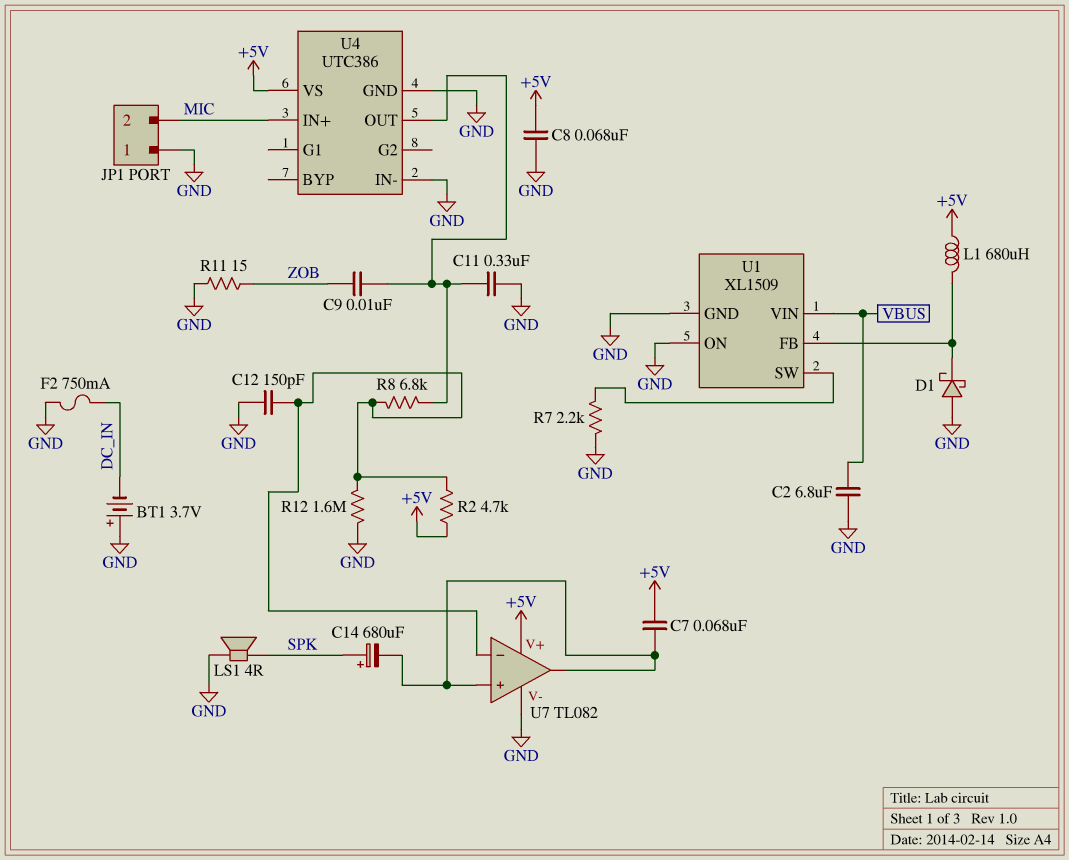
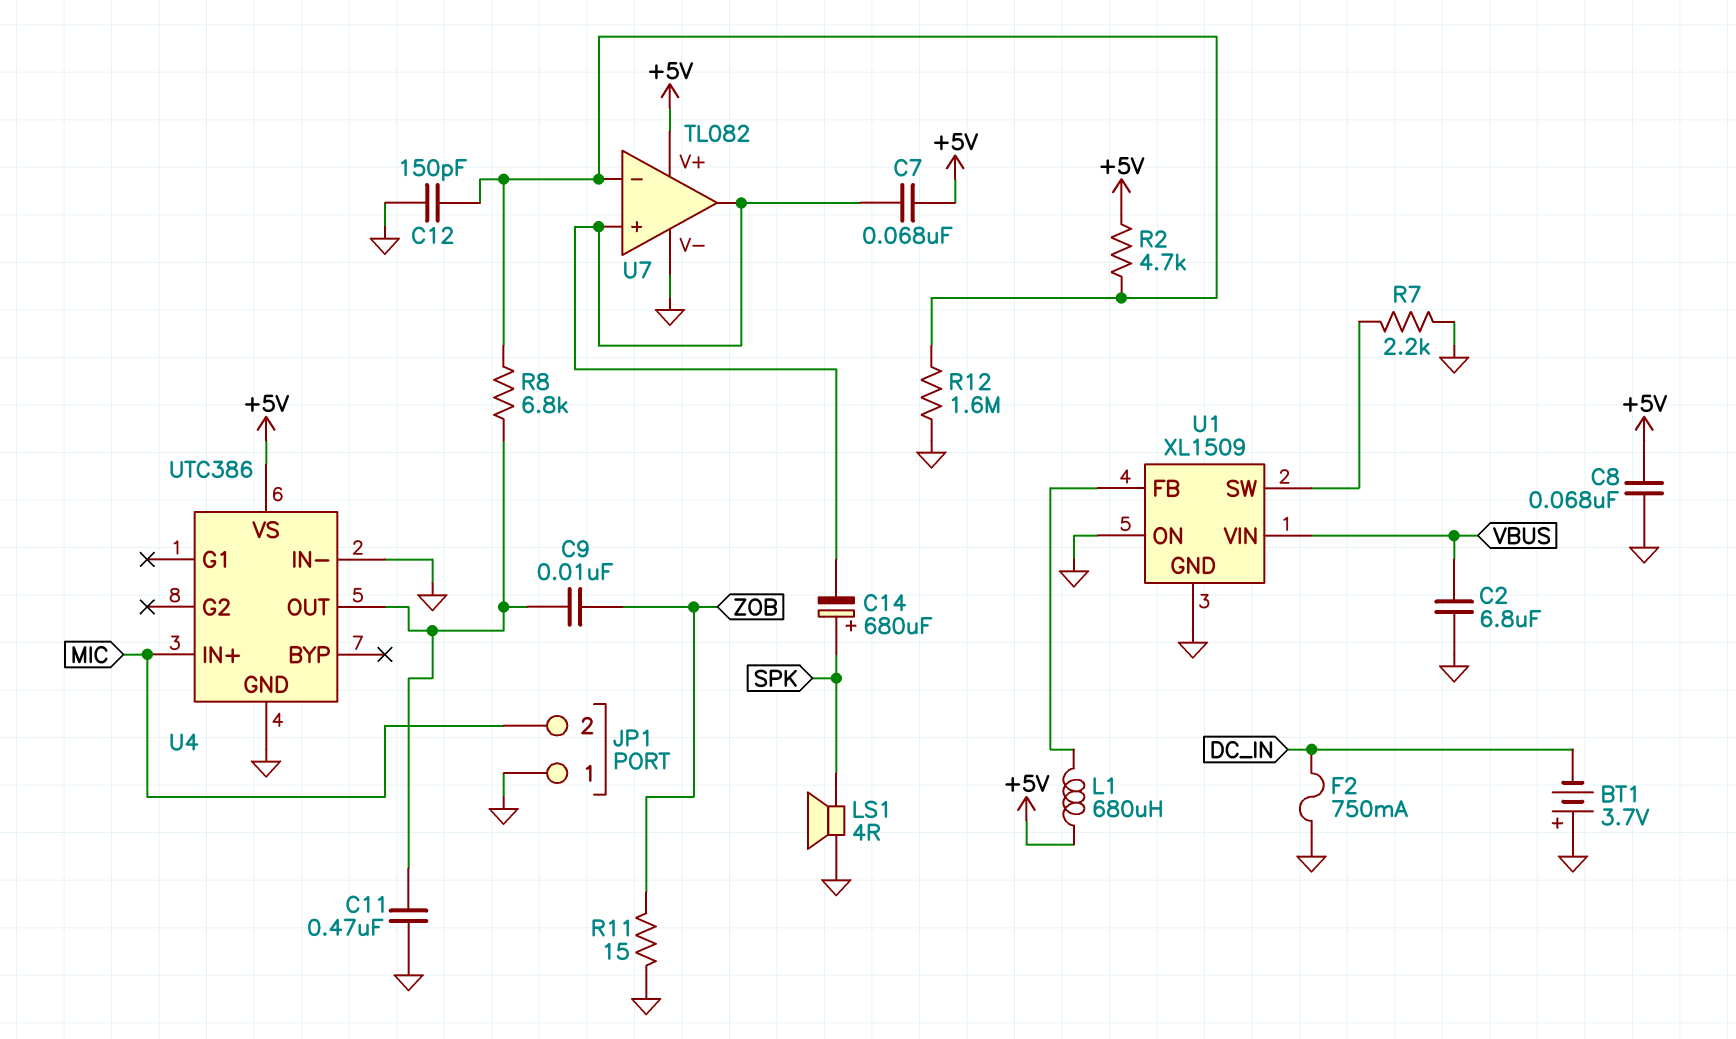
C11: 330nF (GND, U4/OUT) -> 470nF (GND, U4/OUT)
D1: schottky (A GND, K U1/FB) -> none

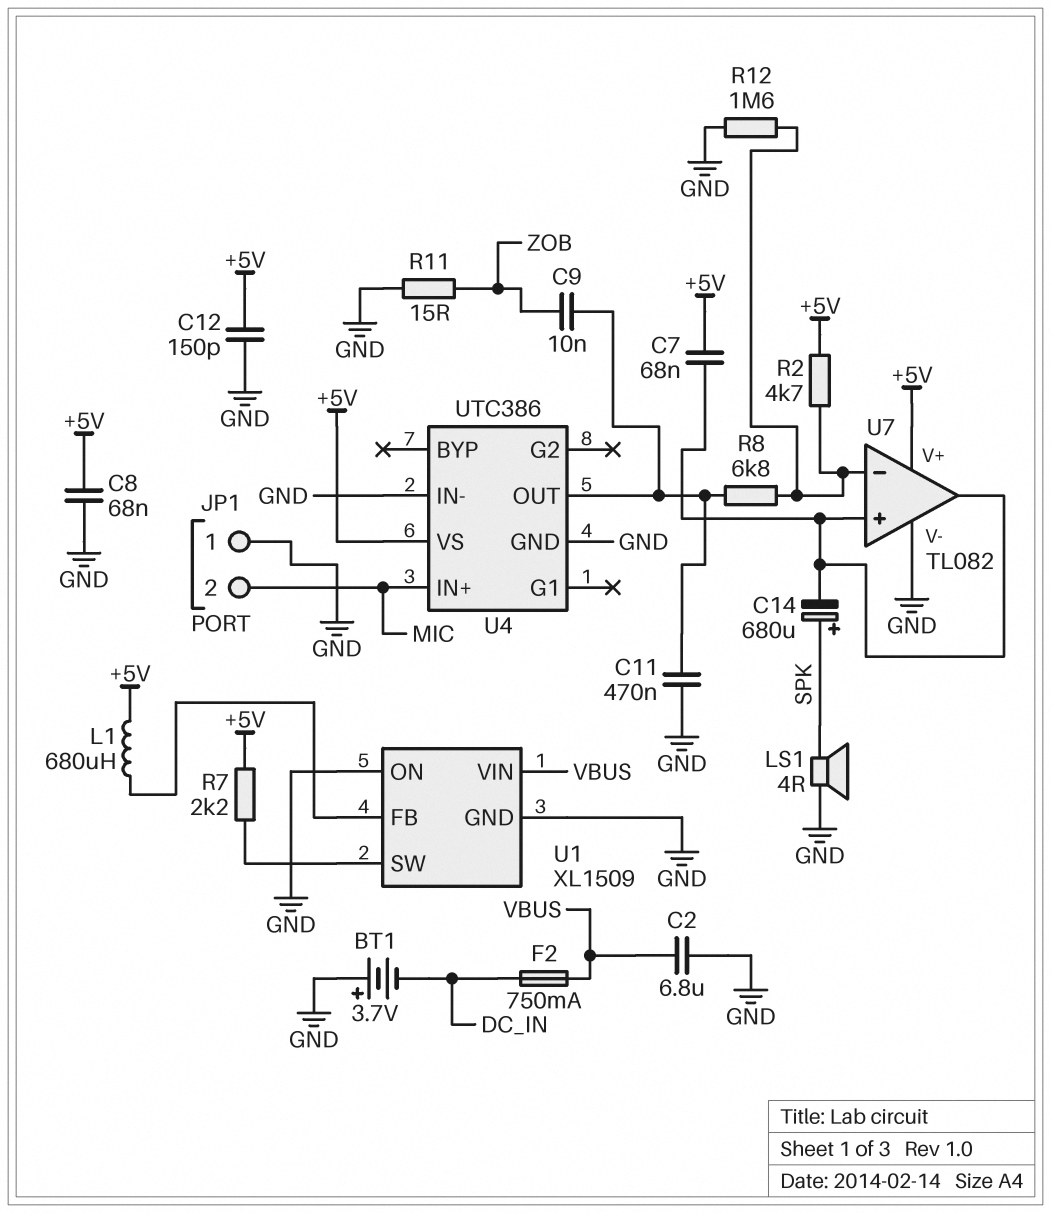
C12: 150pF (GND, U7/in-) -> 150pF (+5V, GND)
F2: 750mA (DC_IN, GND) -> 750mA (DC_IN, VBUS)
R7: 2.2k (GND, U1/SW) -> 2.2k (+5V, U1/SW)

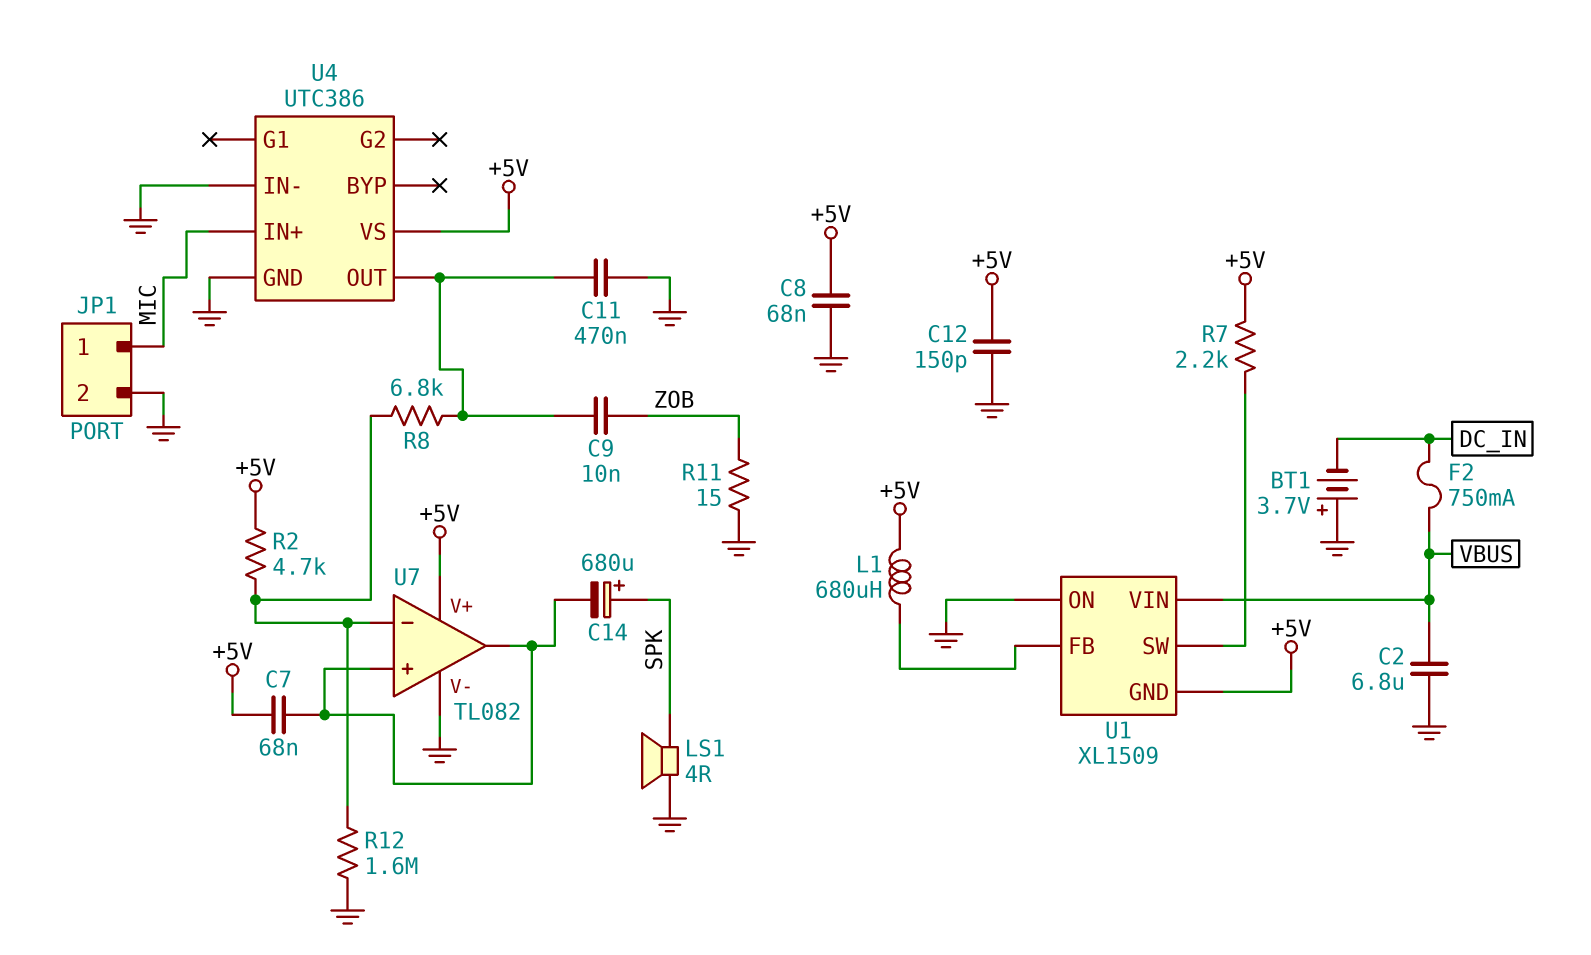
JP1 pin 1: GND -> MIC
JP1 pin 2: MIC -> GND
U1 pin GND: GND -> +5V

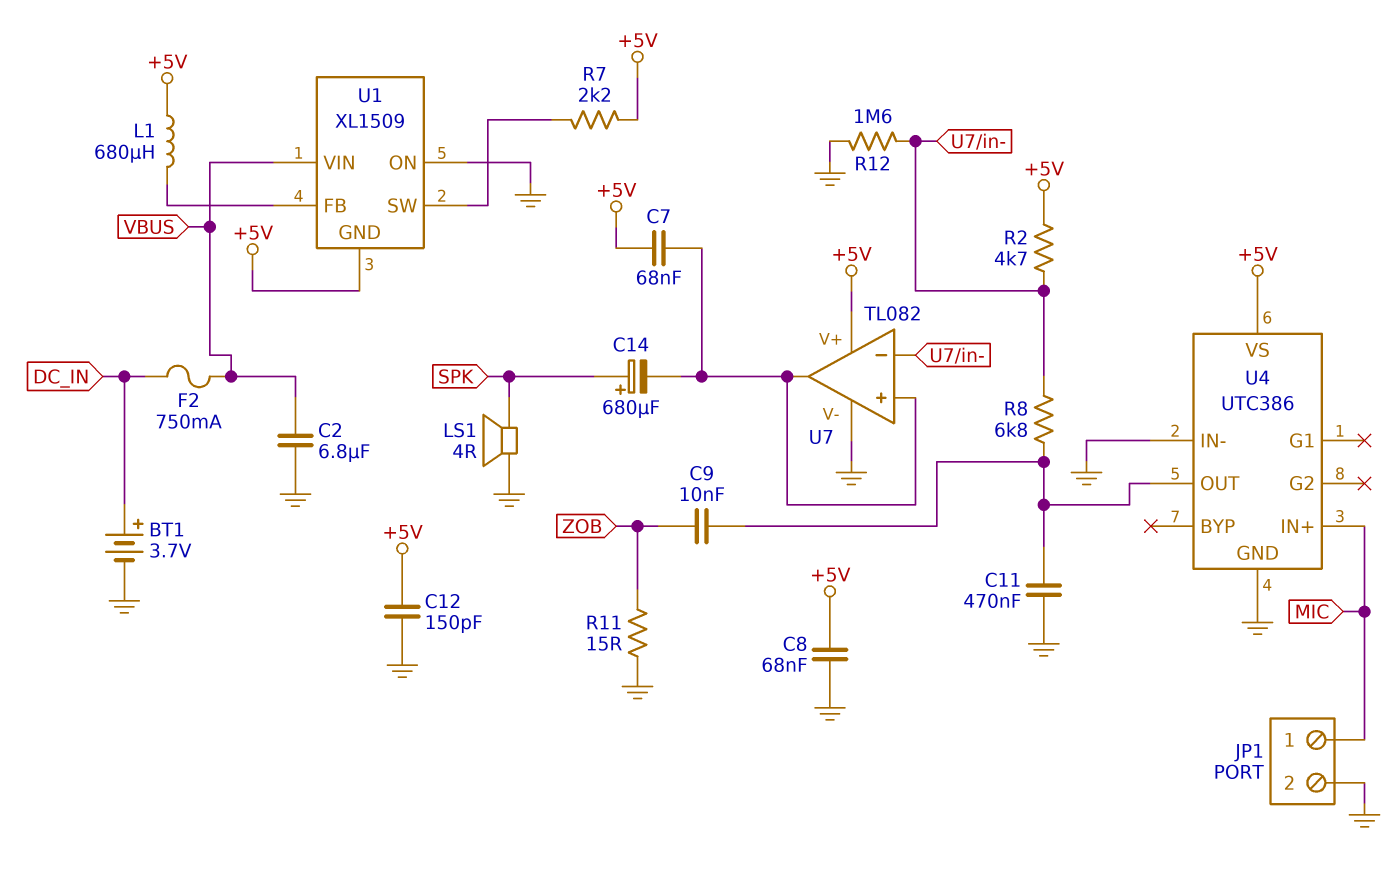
BT1: 3.7V (plus GND, minus DC_IN) -> 3.7V (plus DC_IN, minus GND)

